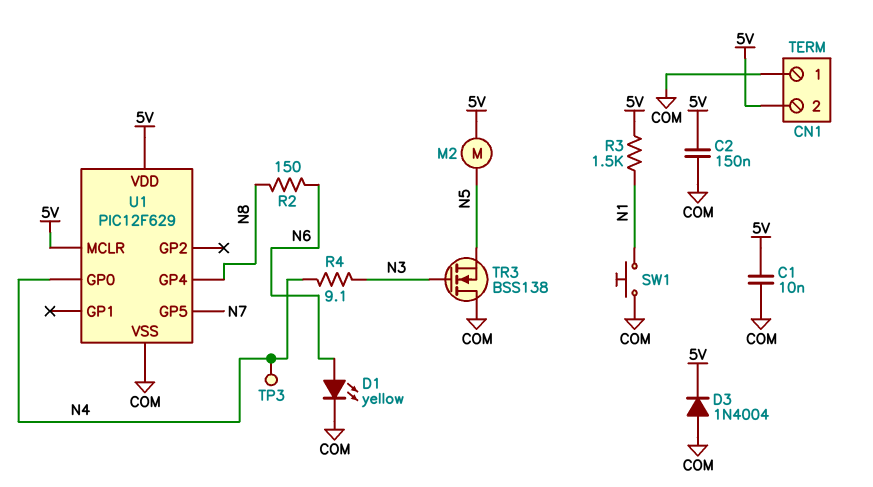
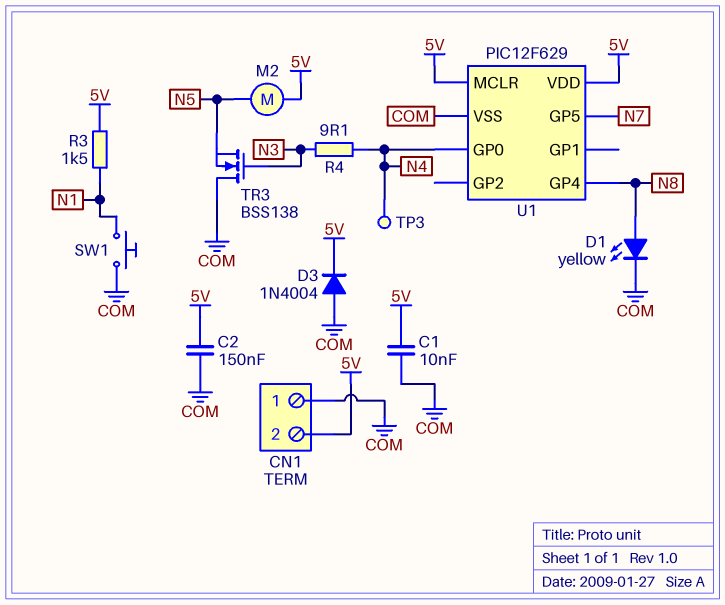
D1: LED yellow (A N6, K COM) -> LED yellow (A N8, K COM)
R2: 150 (N6, N8) -> none

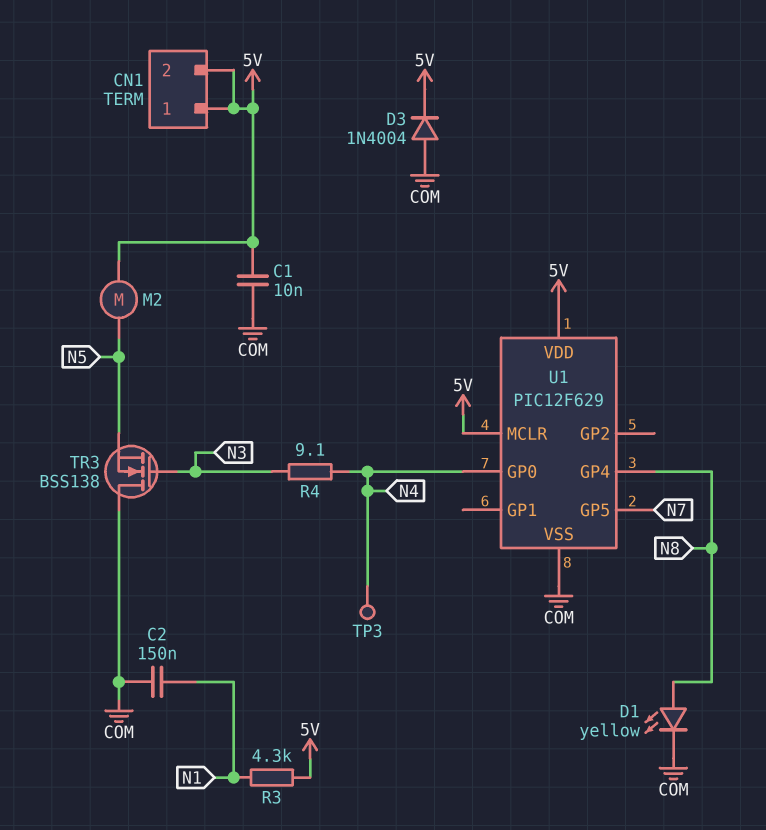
C2: 150nF (5V, COM) -> 150nF (COM, N1)
CN1 pin 1: COM -> 5V
R3: 1.5k (5V, N1) -> 4.3k (5V, N1)
SW1: button (COM, N1) -> none

